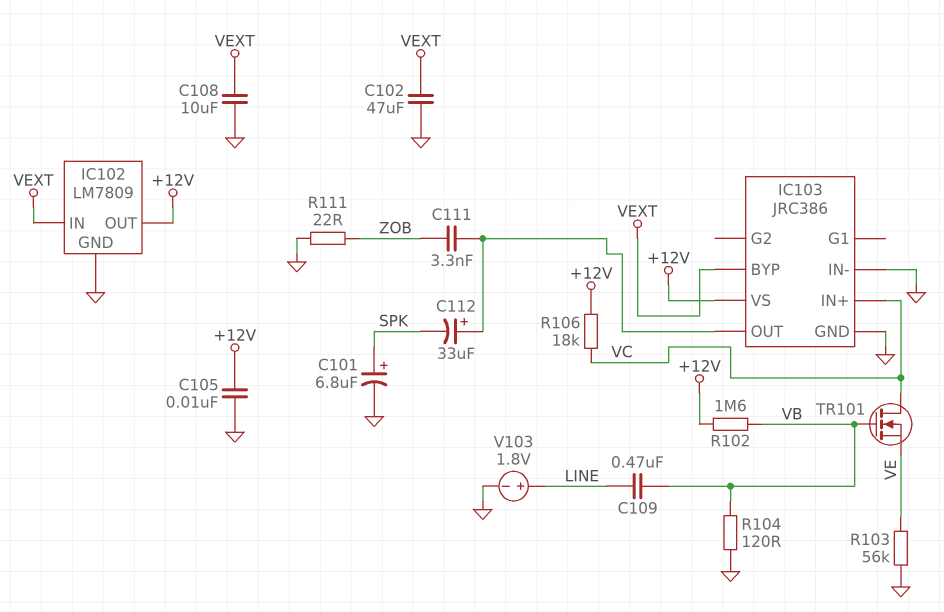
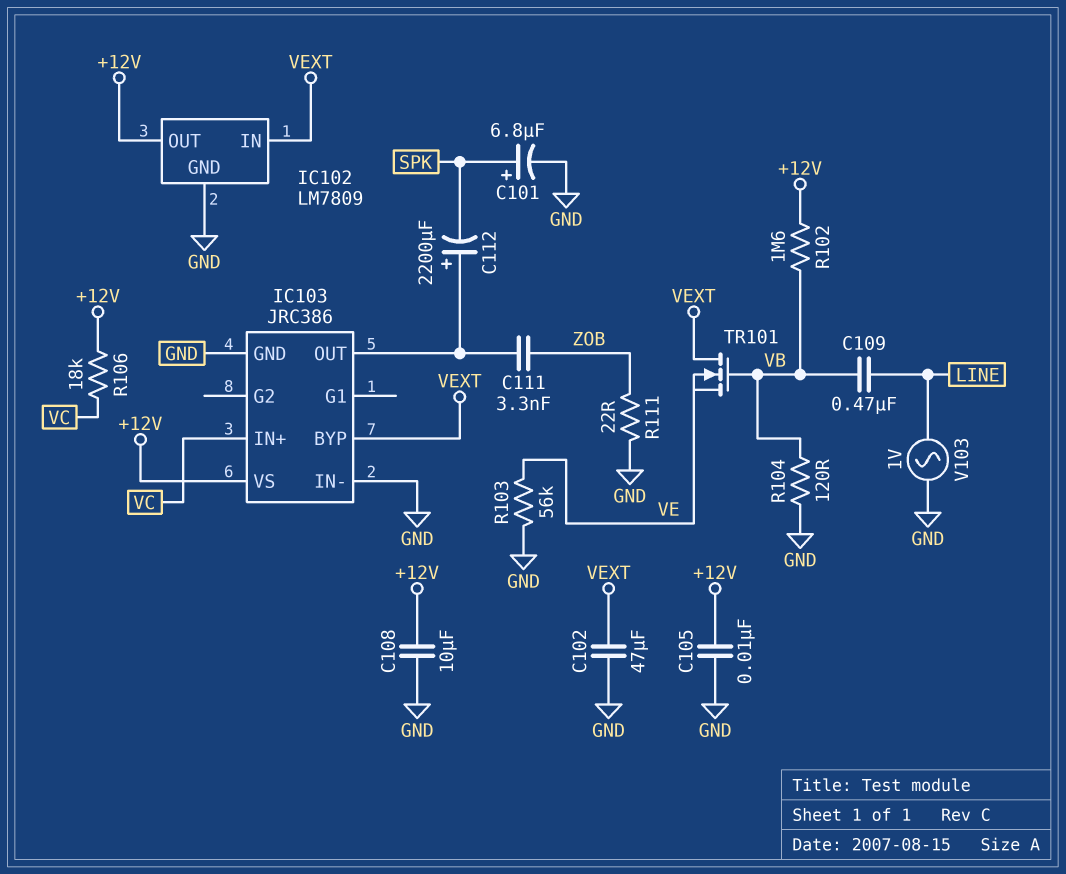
C108: 10uF (GND, VEXT) -> 10uF (+12V, GND)
C112: 33uF (plus IC103/OUT, minus SPK) -> 2200uF (plus IC103/OUT, minus SPK)
TR101: NMOS (G VB, D VC, S VE) -> NMOS (G VB, D VEXT, S VE)
V103: 1.8V (plus LINE, minus GND) -> AC 1V (GND, LINE)

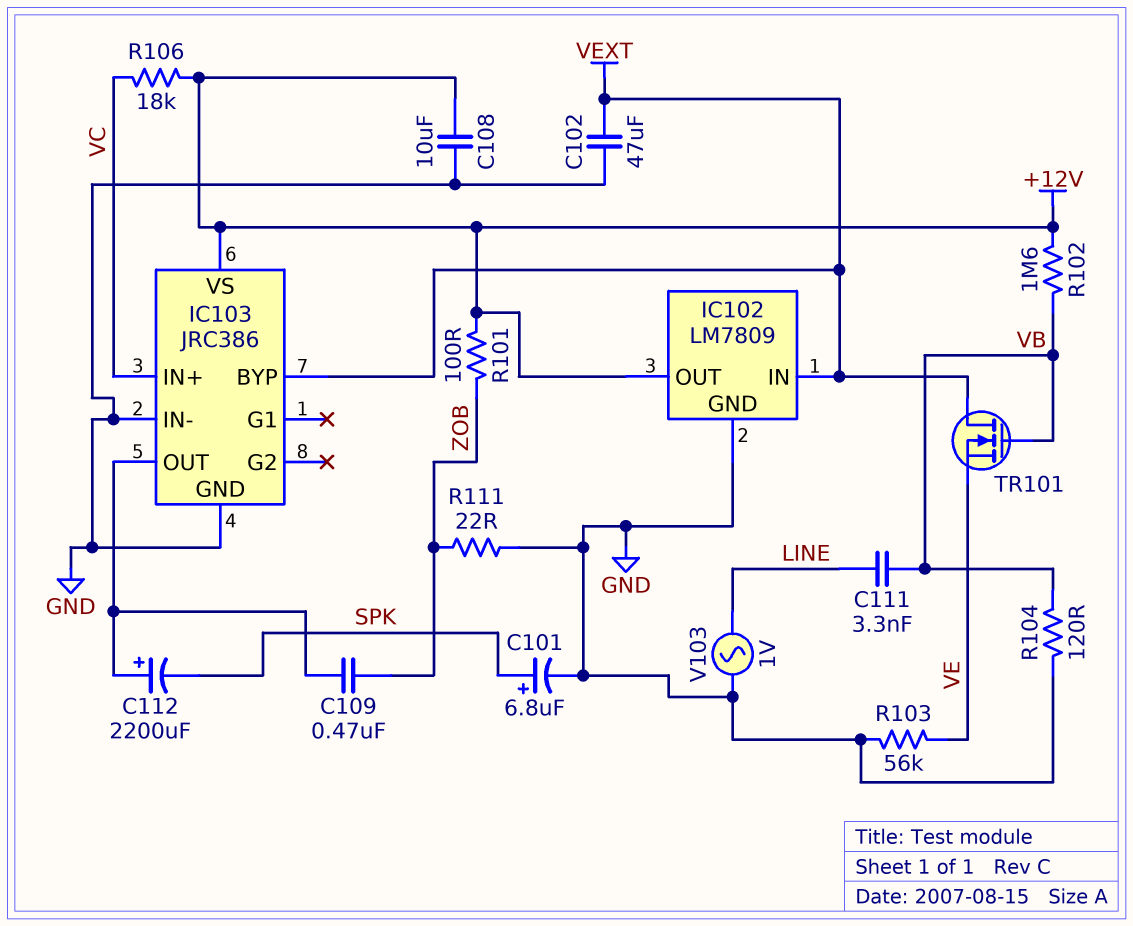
C105: 10nF (+12V, GND) -> none
C109: 470nF (LINE, VB) -> 470nF (IC103/OUT, ZOB)
C111: 3.3nF (IC103/OUT, ZOB) -> 3.3nF (LINE, VB)
R101: none -> 100 (+12V, ZOB)

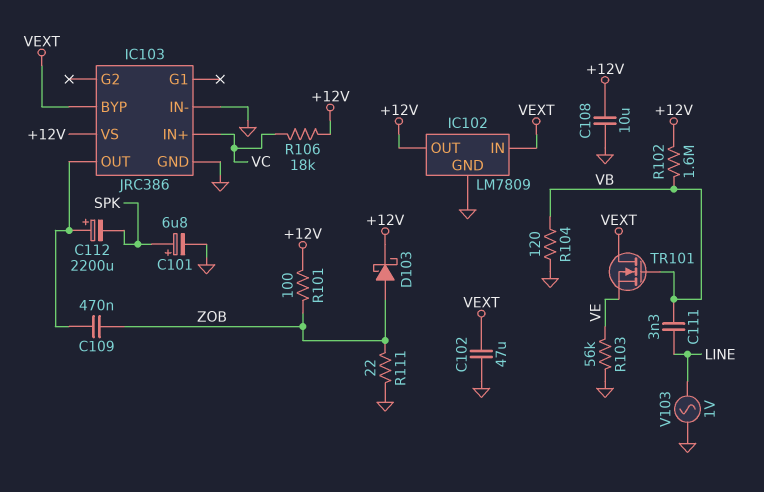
D103: none -> schottky (A ZOB, K +12V)

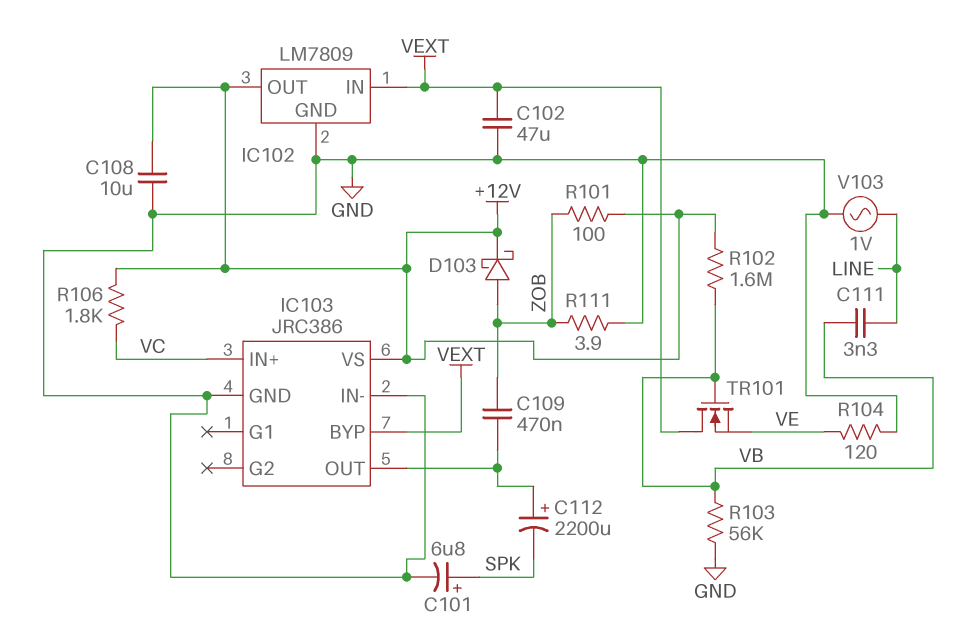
R103: 56k (GND, VE) -> 56k (GND, VB)
R104: 120 (GND, VB) -> 120 (GND, VE)
R106: 18k (+12V, VC) -> 1.8k (+12V, VC)
R111: 22 (GND, ZOB) -> 3.9 (GND, ZOB)

